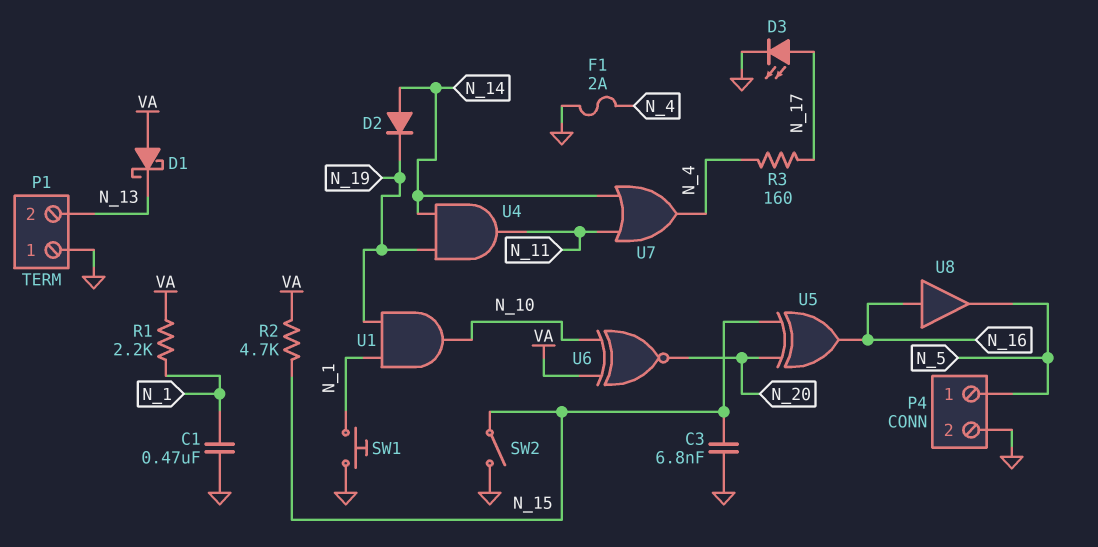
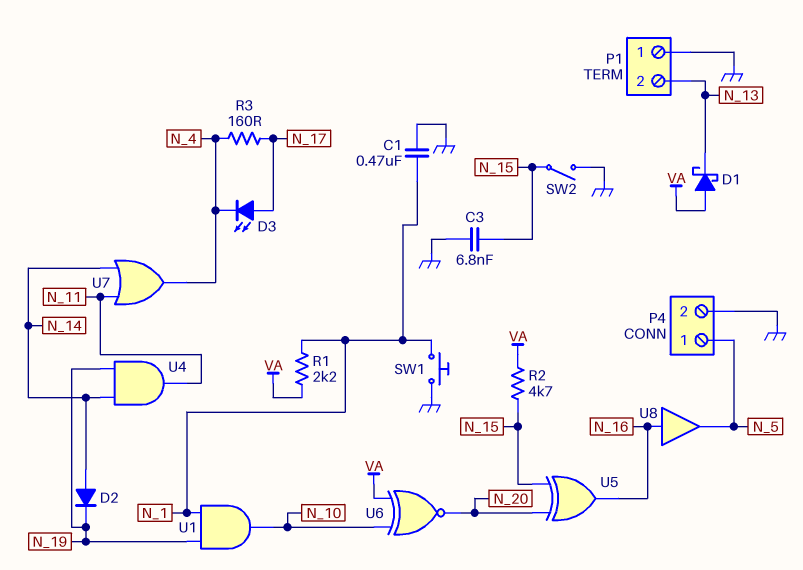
D3: LED (A N_17, K GND) -> LED (A N_17, K N_4)
F1: 2A (GND, N_4) -> none

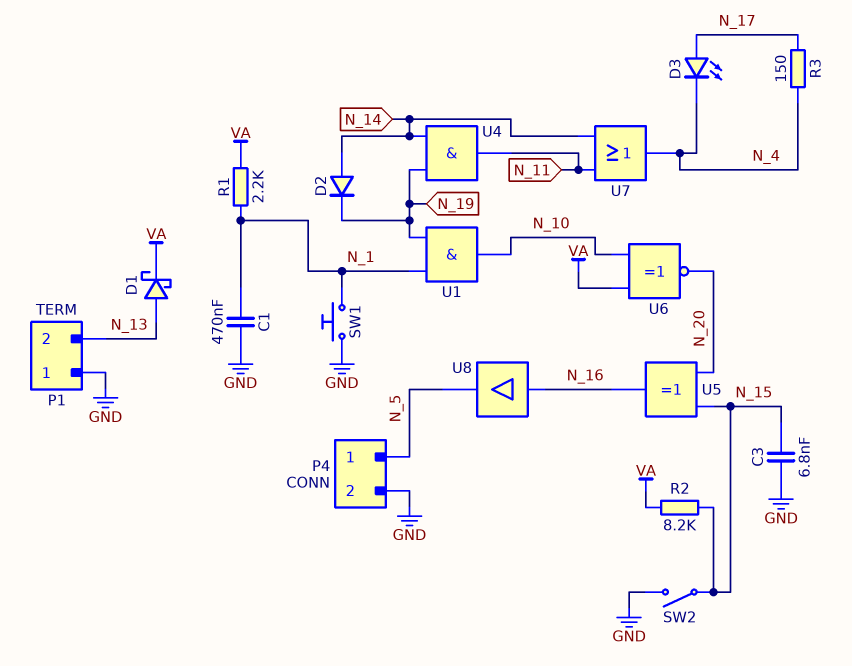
D1: schottky (A VA, K N_13) -> schottky (A N_13, K VA)
R2: 4.7k (N_15, VA) -> 8.2k (N_15, VA)
R3: 160 (N_4, N_17) -> 150 (N_4, N_17)

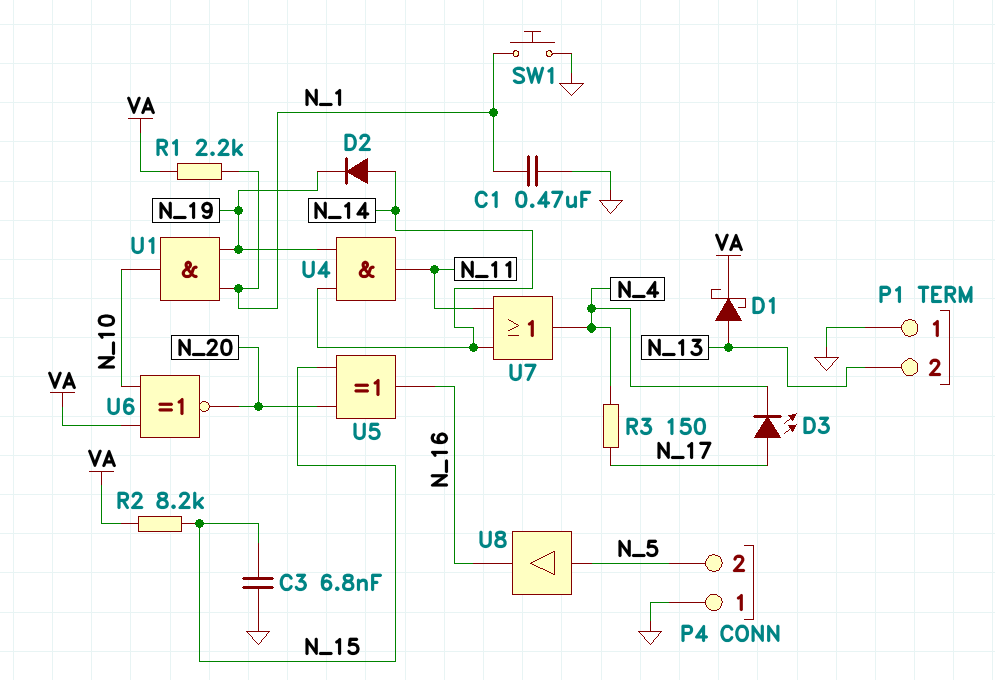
P4 pin 1: N_5 -> GND
P4 pin 2: GND -> N_5
SW2: switch (GND, N_15) -> none
U8: buffer (in N_16, out N_5) -> buffer (in N_5, out N_16)

